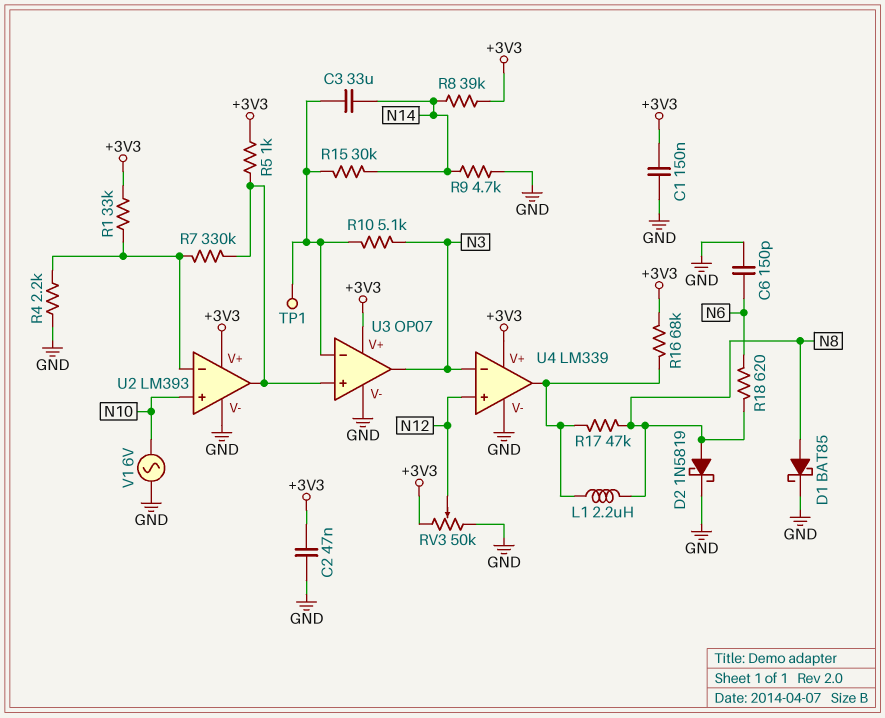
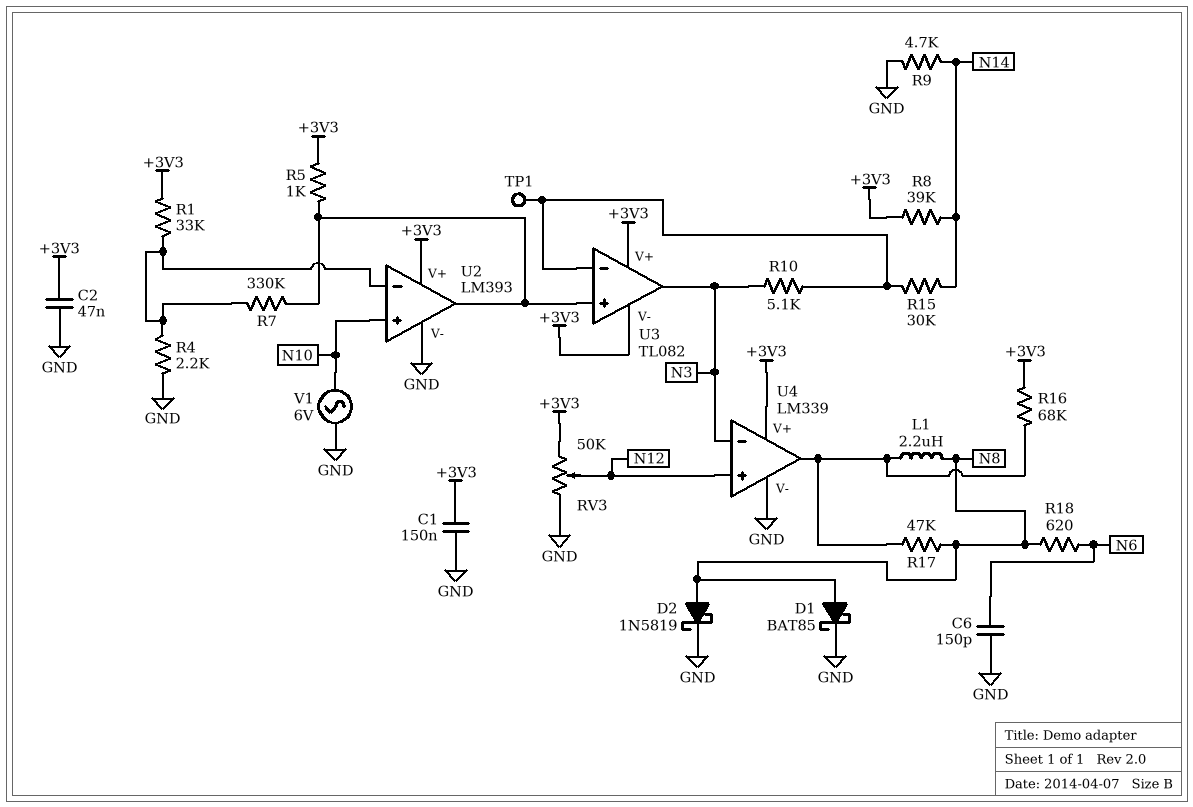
C3: 33uF (N14, U3/in-) -> none
U3: OP07 -> TL082
U3 pin V-: GND -> +3V3

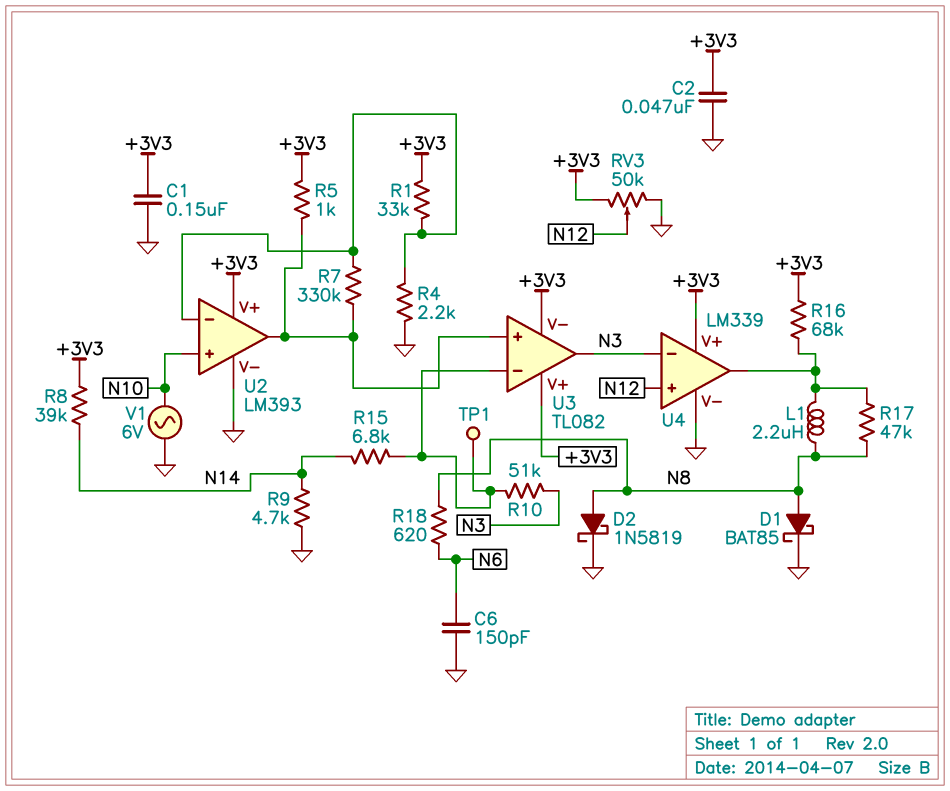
R10: 5.1k (N3, U3/in-) -> 51k (N3, U3/in-)
R15: 30k (N14, U3/in-) -> 6.8k (N14, U3/in-)

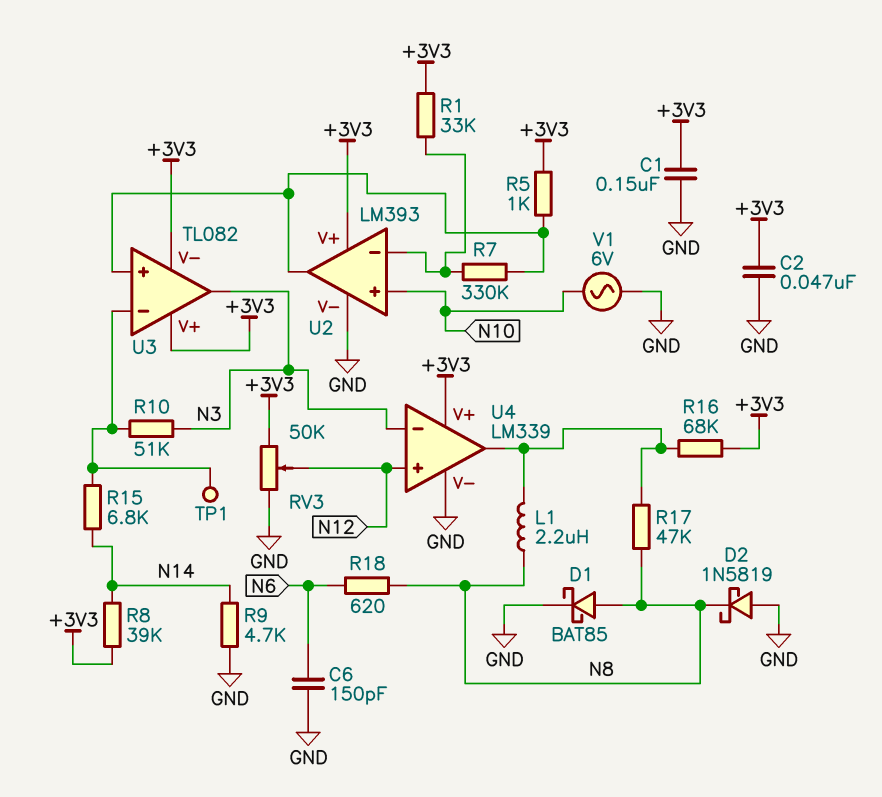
D2: schottky 1N5819 (A N8, K GND) -> schottky 1N5819 (A GND, K N8)
R4: 2.2k (GND, U2/in-) -> none

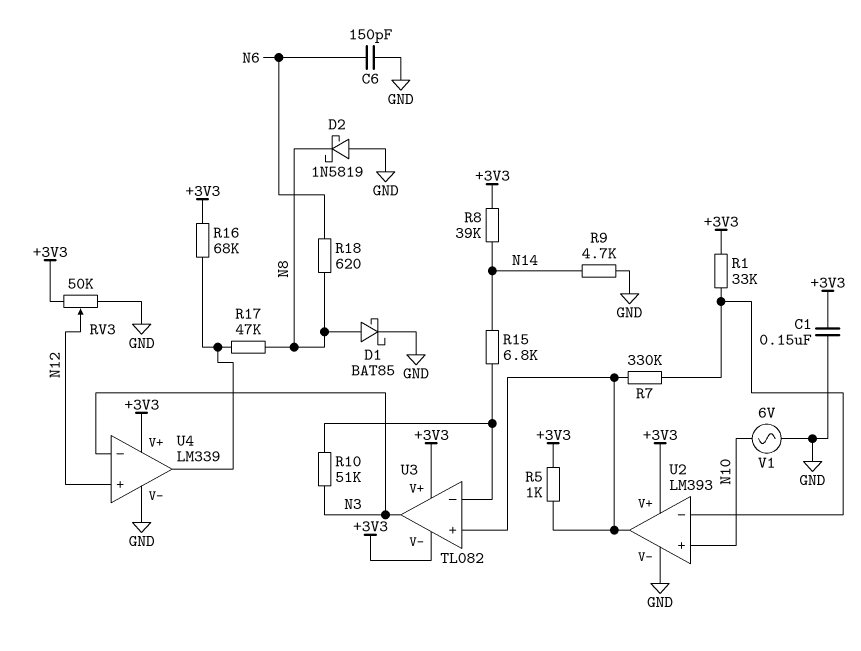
C2: 47nF (+3V3, GND) -> none
L1: 2.2uH (N8, U4/out) -> none
TP1: test point (U3/in-) -> none

